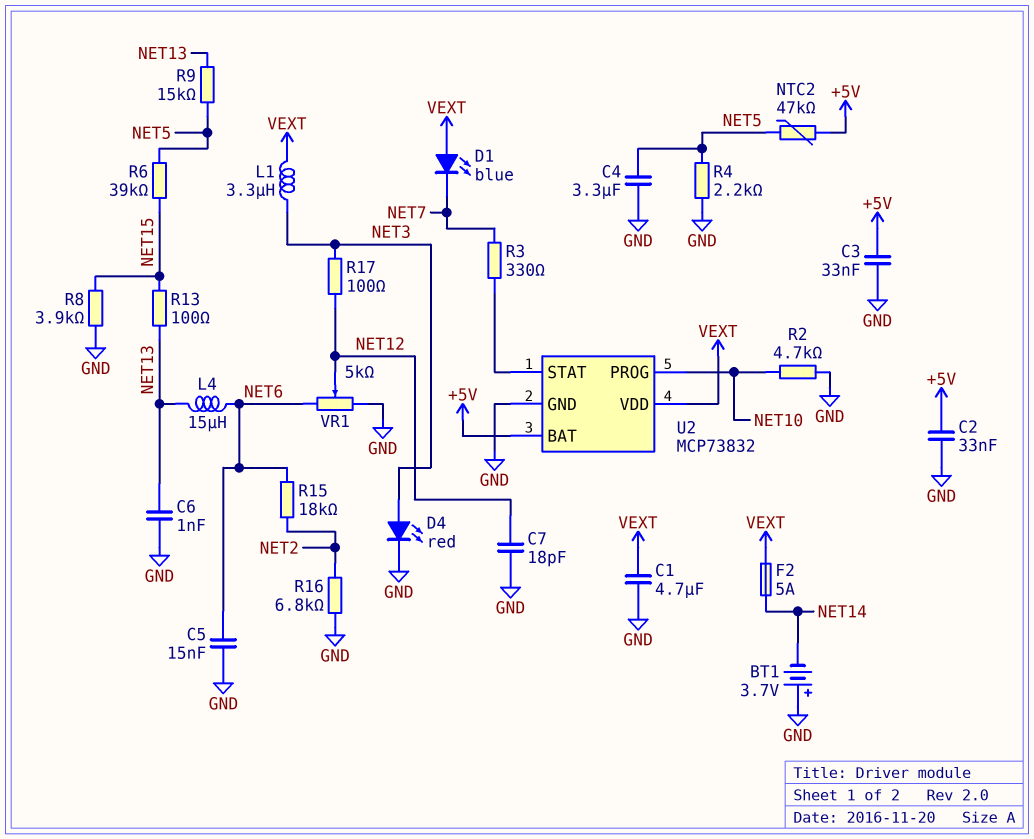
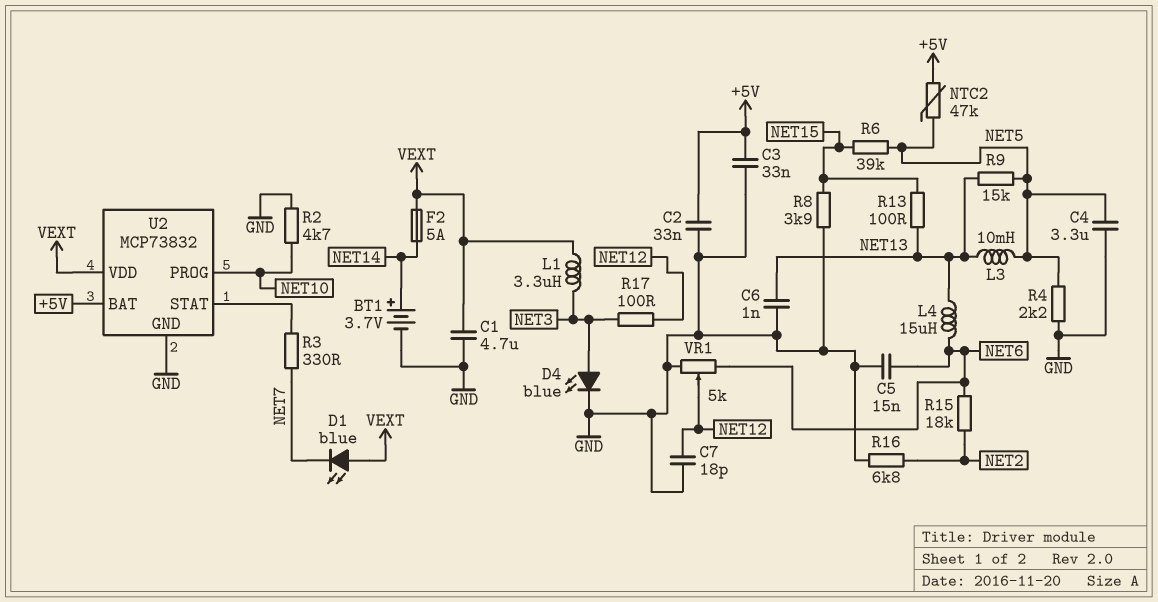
BT1: 3.7V (plus GND, minus NET14) -> 3.7V (plus NET14, minus GND)
D4: LED red (A NET3, K GND) -> LED blue (A NET3, K GND)
L3: none -> 10mH (NET5, NET13)

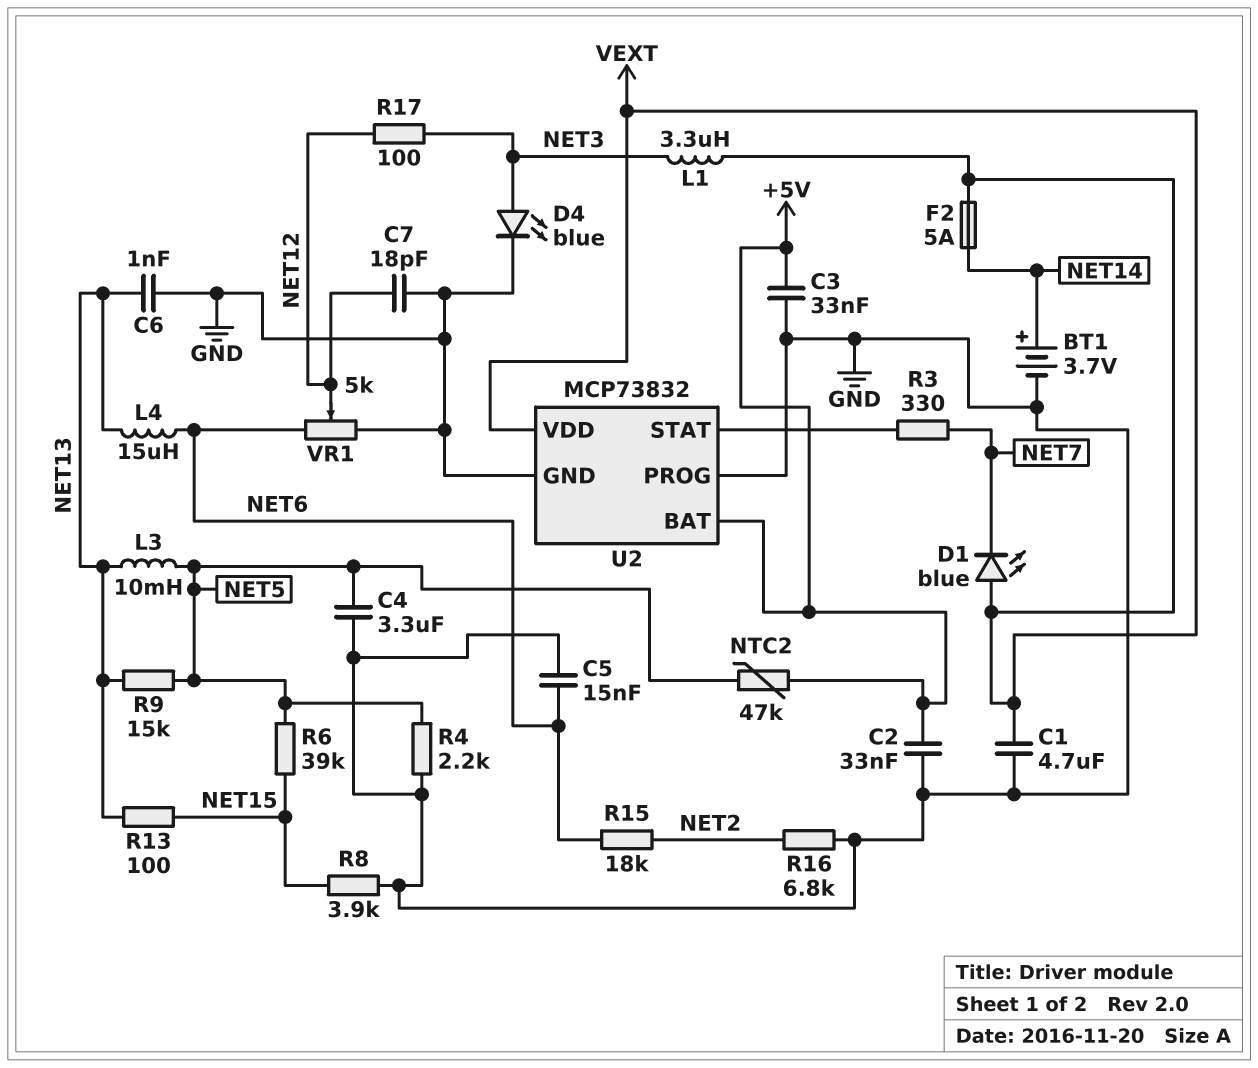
R2: 4.7k (GND, NET10) -> none
U2 pin PROG: NET10 -> GND

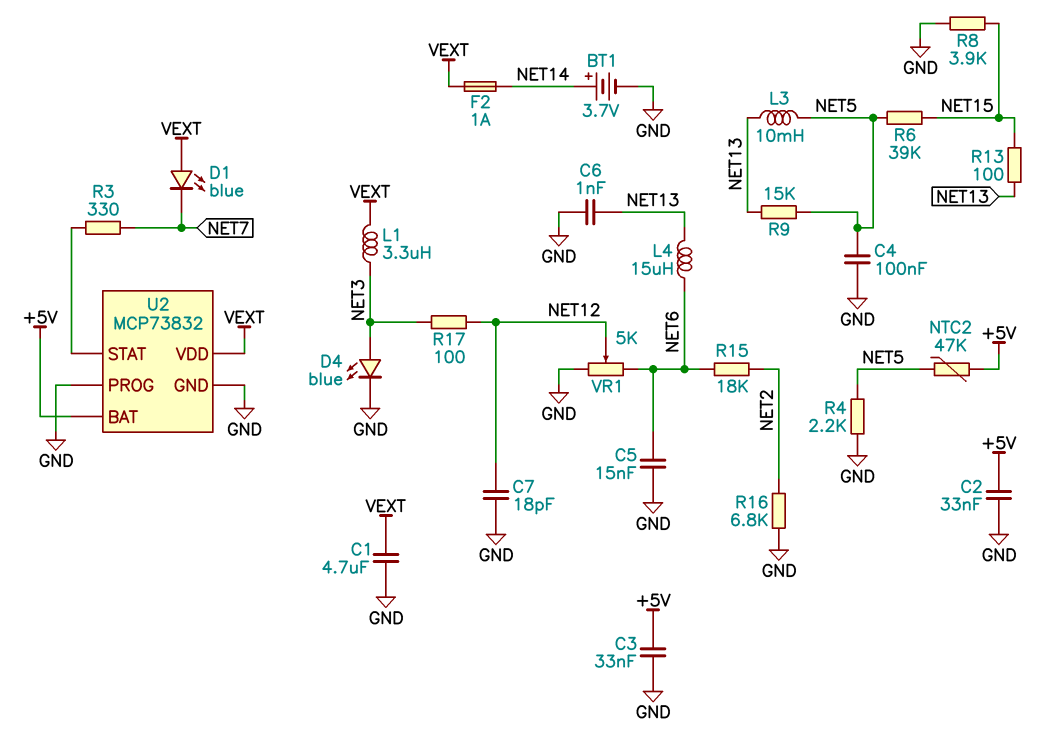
C4: 3.3uF (GND, NET5) -> 100nF (GND, NET5)
F2: 5A (NET14, VEXT) -> 1A (NET14, VEXT)

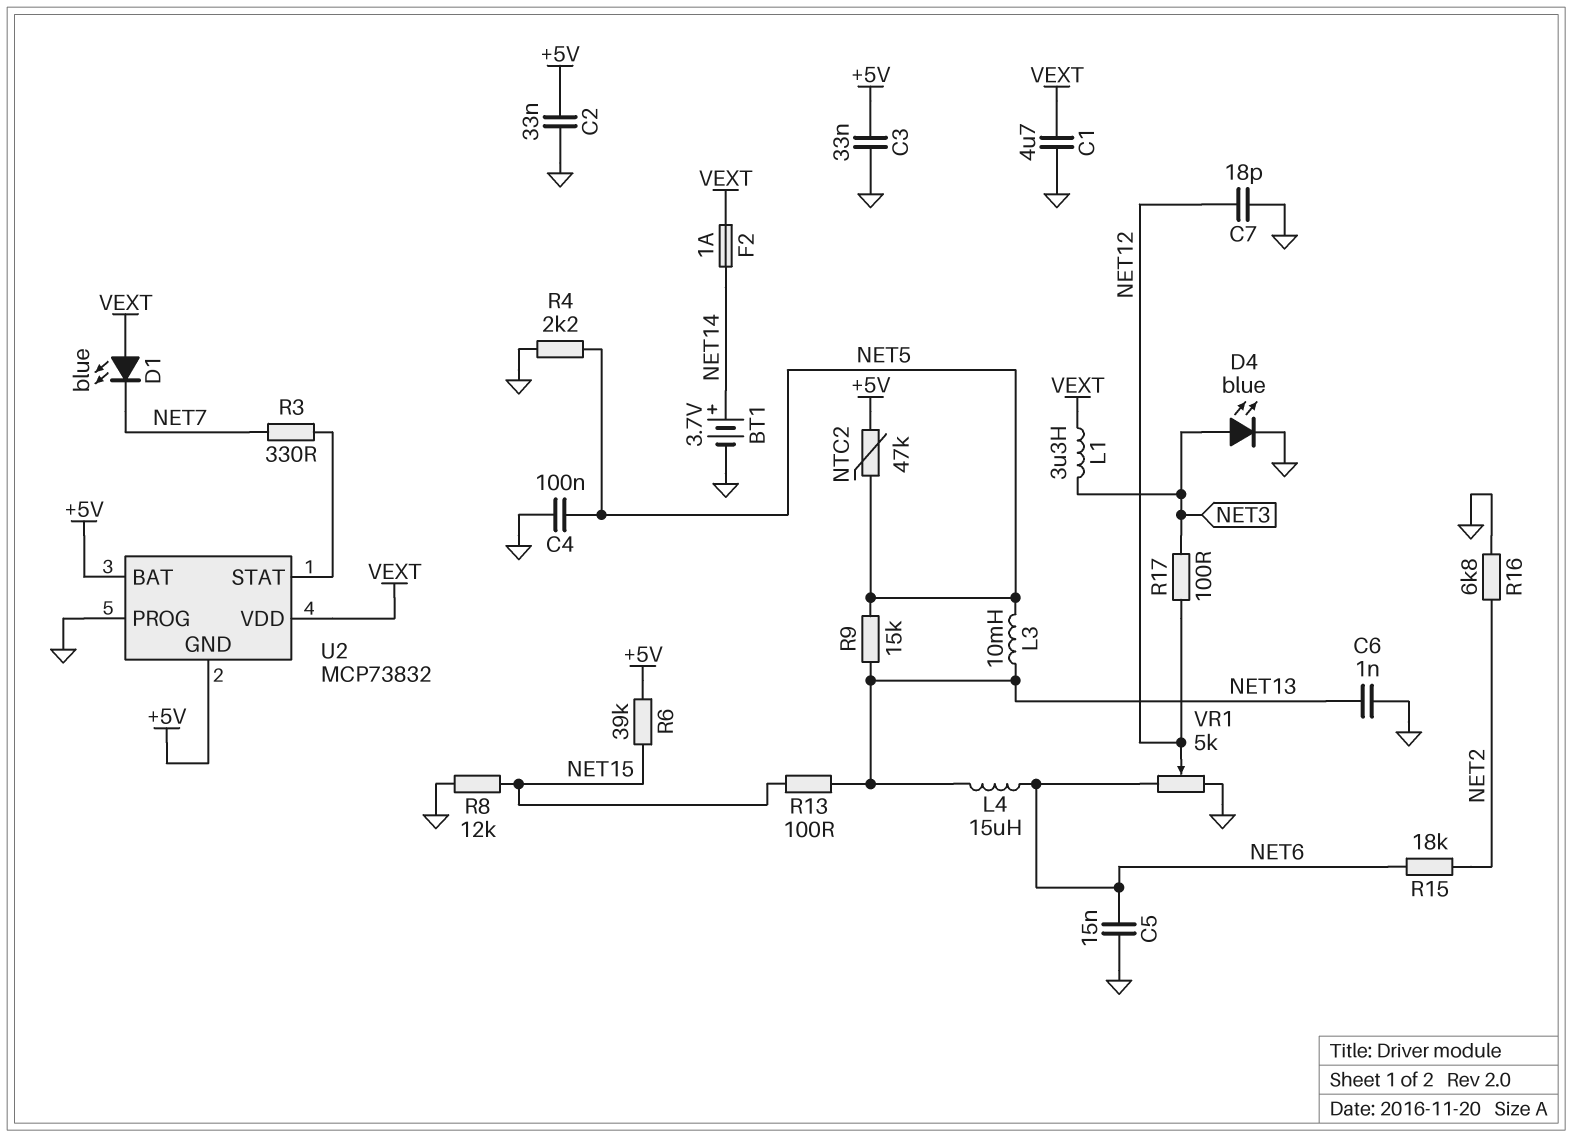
R6: 39k (NET5, NET15) -> 39k (+5V, NET15)
R8: 3.9k (GND, NET15) -> 12k (GND, NET15)
U2 pin GND: GND -> +5V

